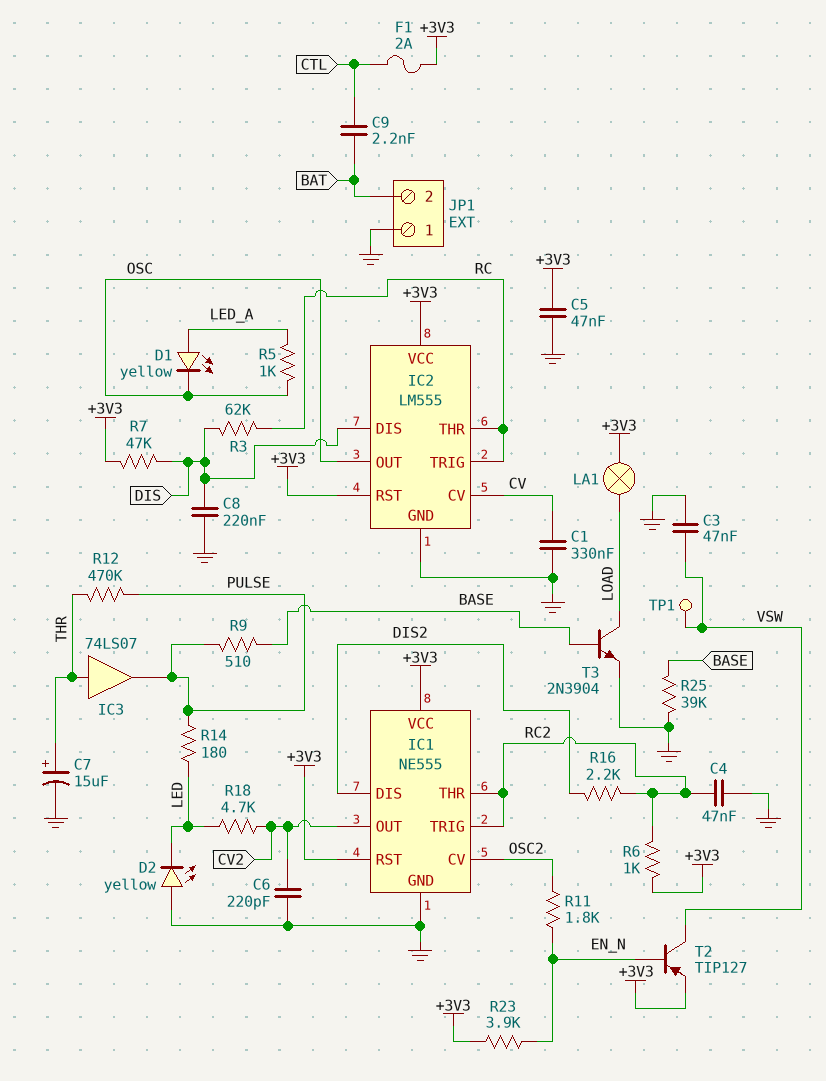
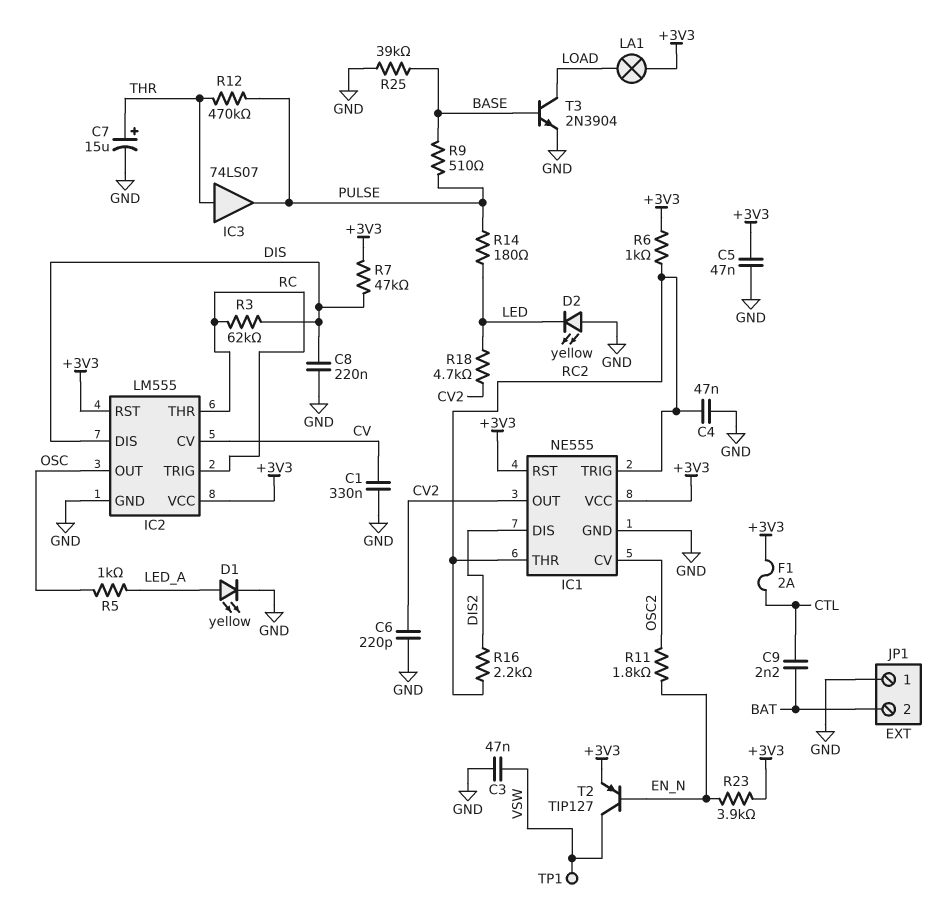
D1: LED yellow (A LED_A, K OSC) -> LED yellow (A LED_A, K GND)

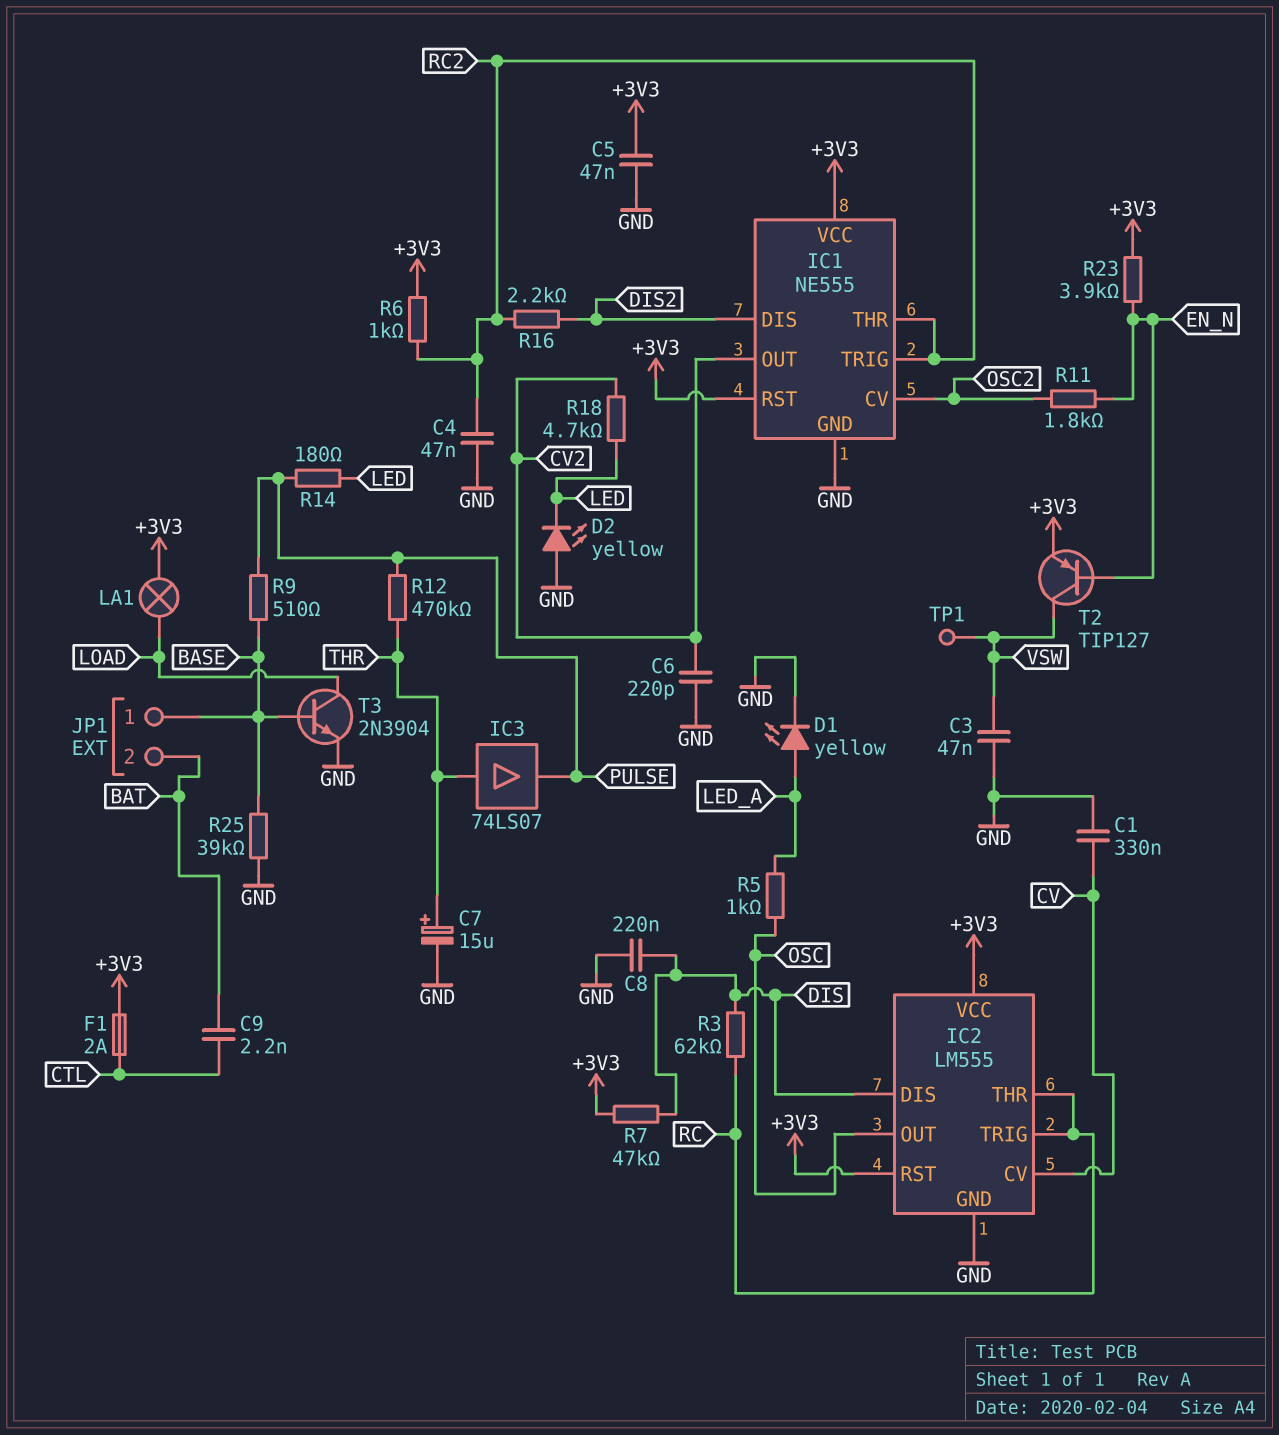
JP1 pin 1: GND -> BASE

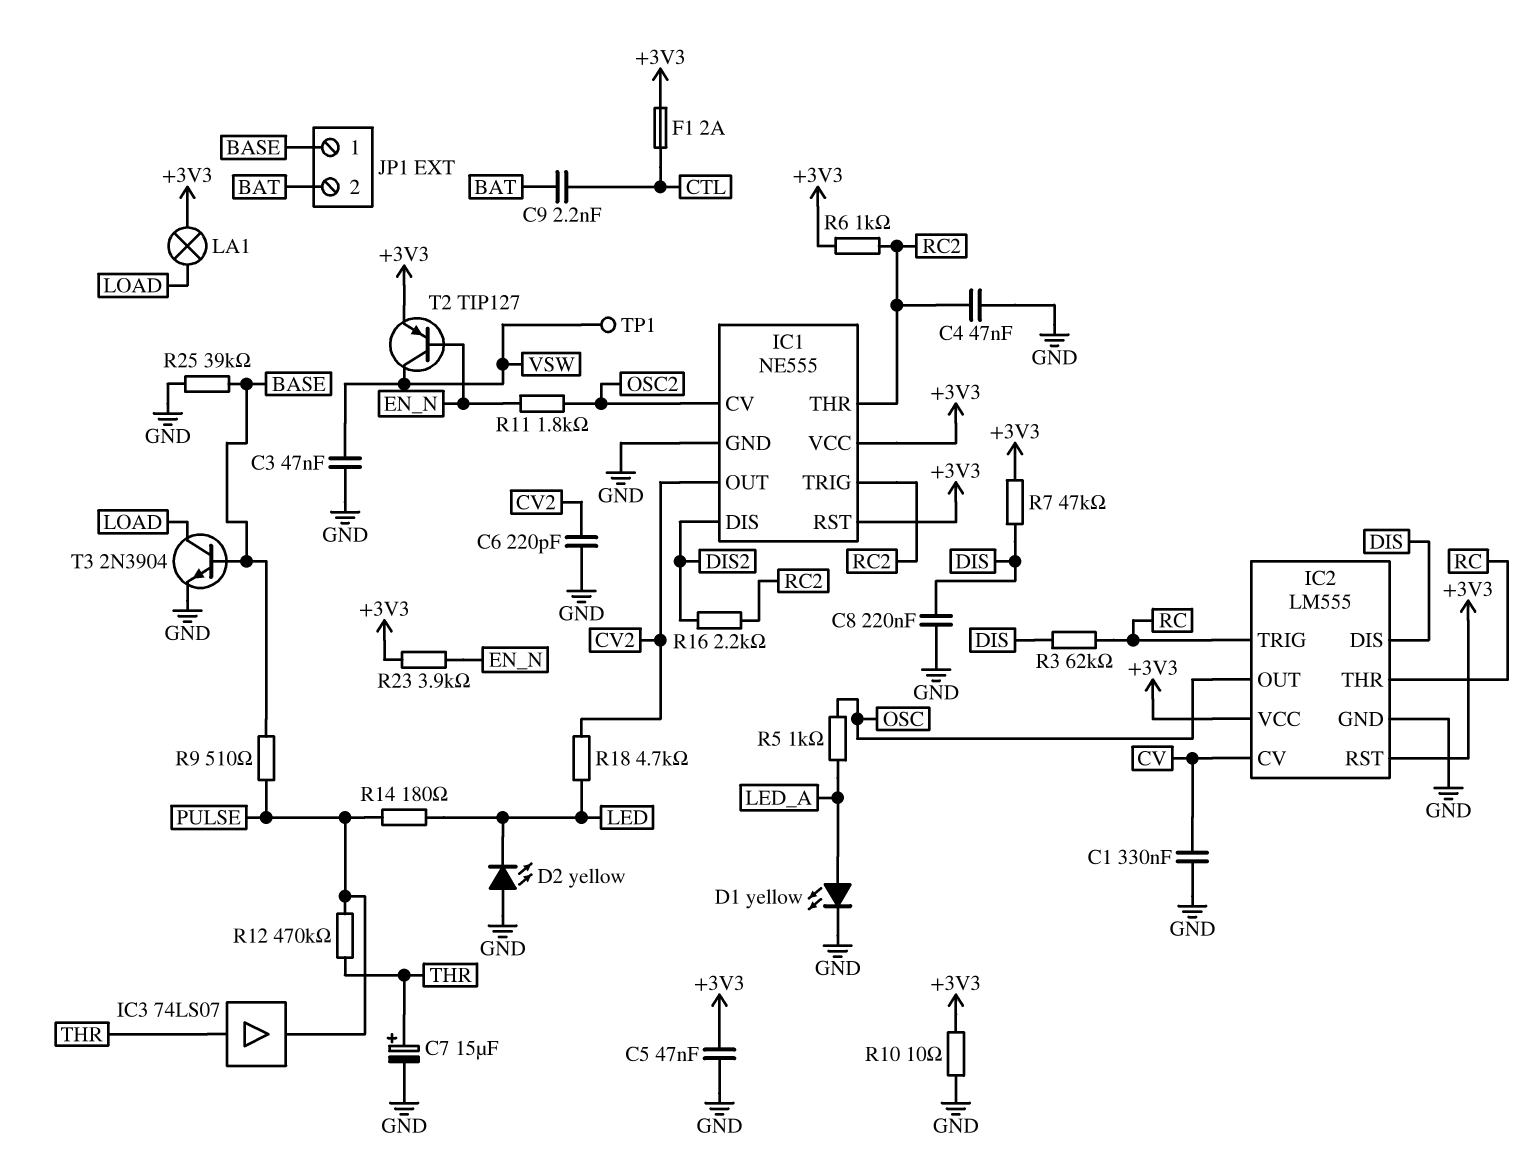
R10: none -> 10 (+3V3, GND)

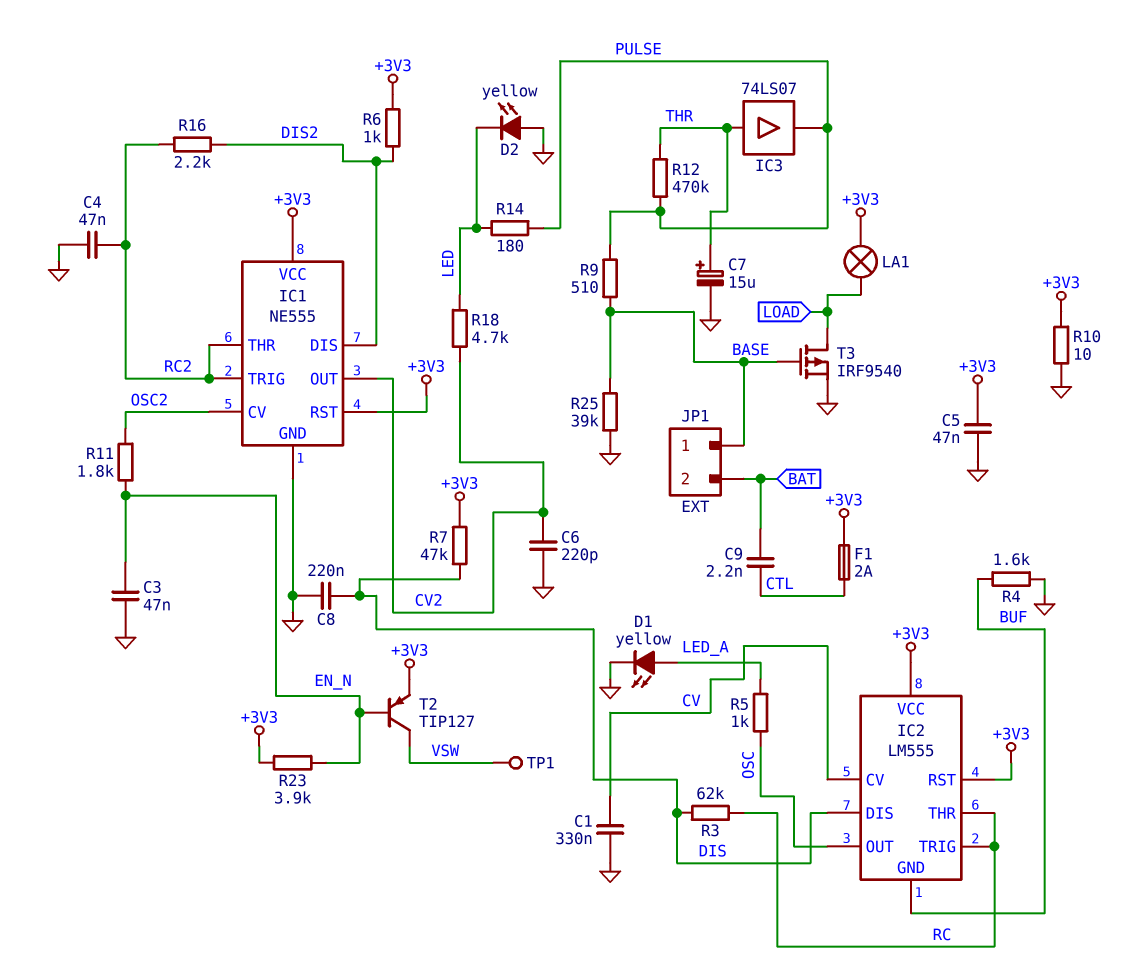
C3: 47nF (GND, VSW) -> 47nF (EN_N, GND)
IC2 pin GND: GND -> BUF
R4: none -> 1.6k (BUF, GND)
R6: 1k (+3V3, RC2) -> 1k (+3V3, DIS2)
T3: NPN 2N3904 (B BASE, C LOAD, E GND) -> PMOS IRF9540 (G BASE, D LOAD, S GND)

